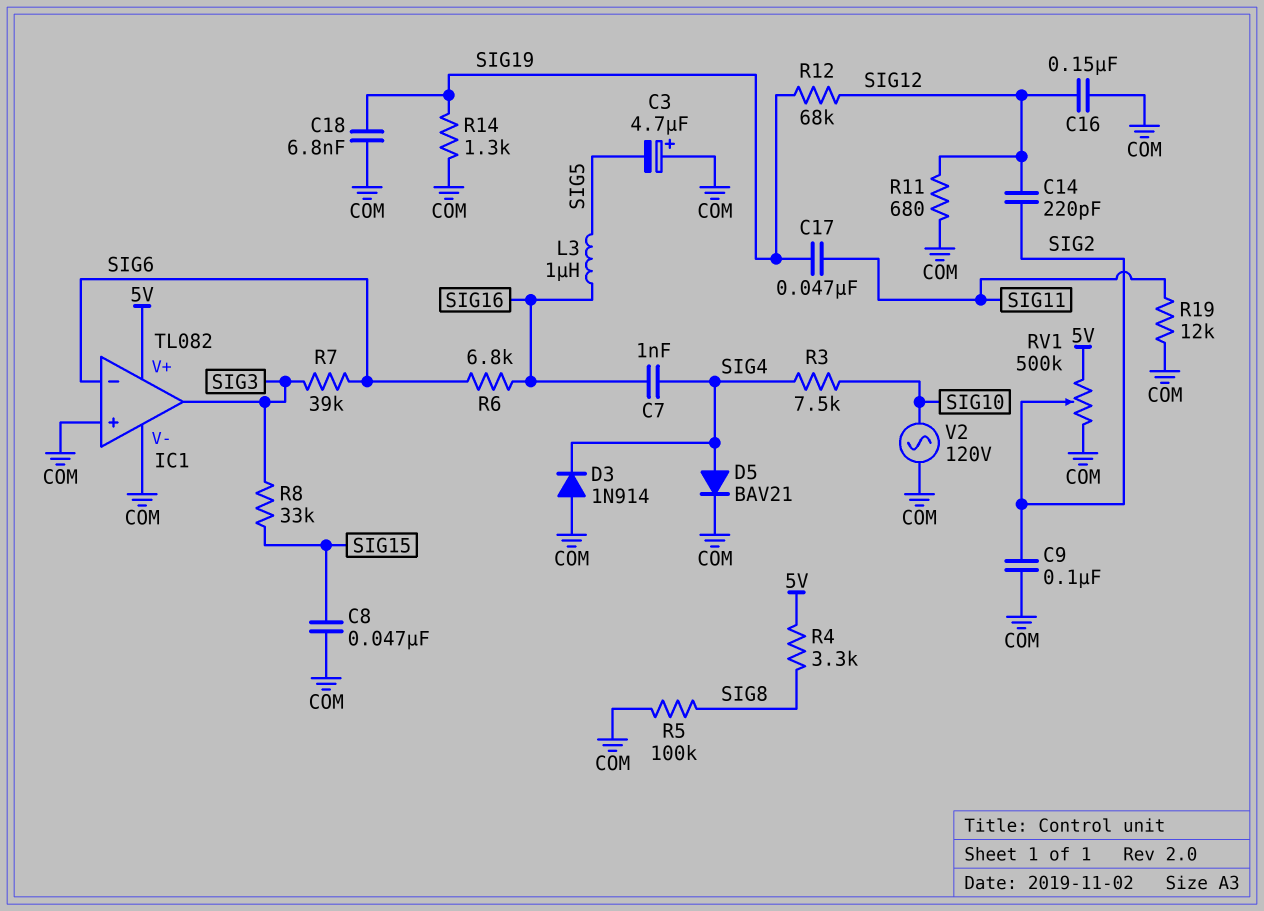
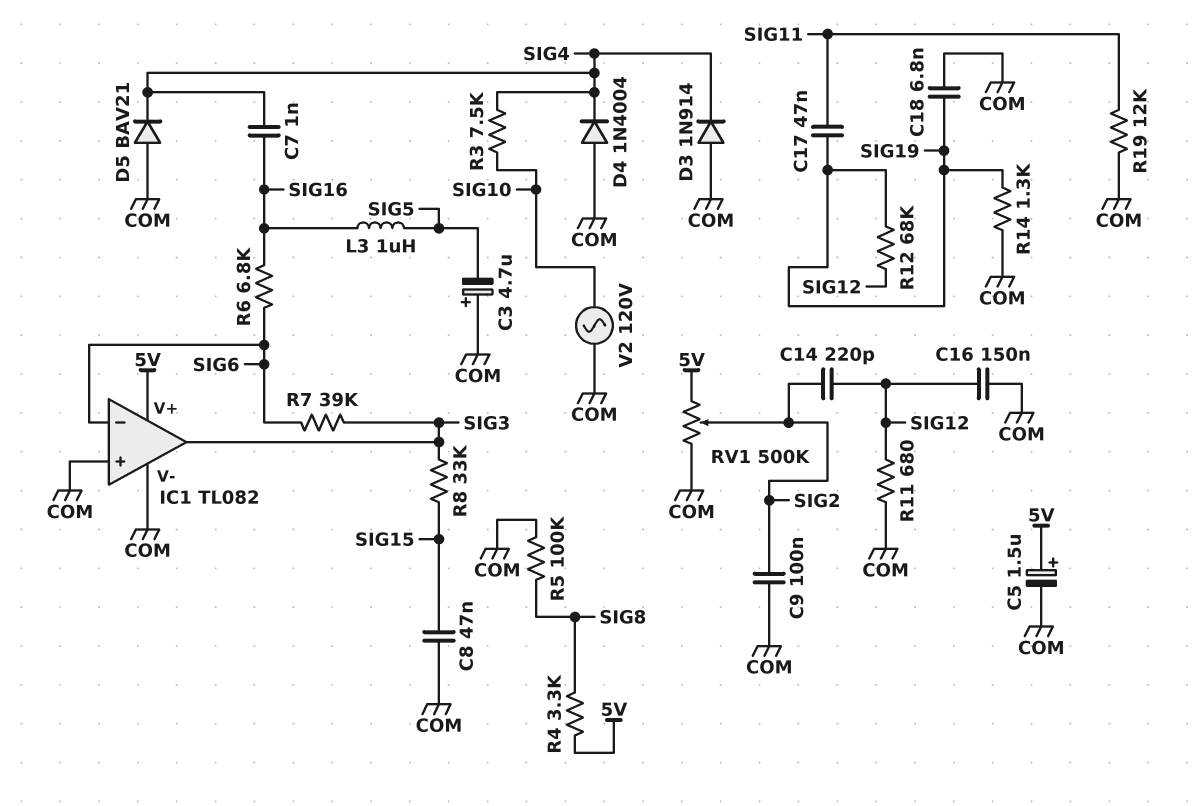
C5: none -> 1.5uF (plus 5V, minus COM)
D4: none -> diode 1N4004 (A COM, K SIG4)
D5: diode BAV21 (A SIG4, K COM) -> diode BAV21 (A COM, K SIG4)

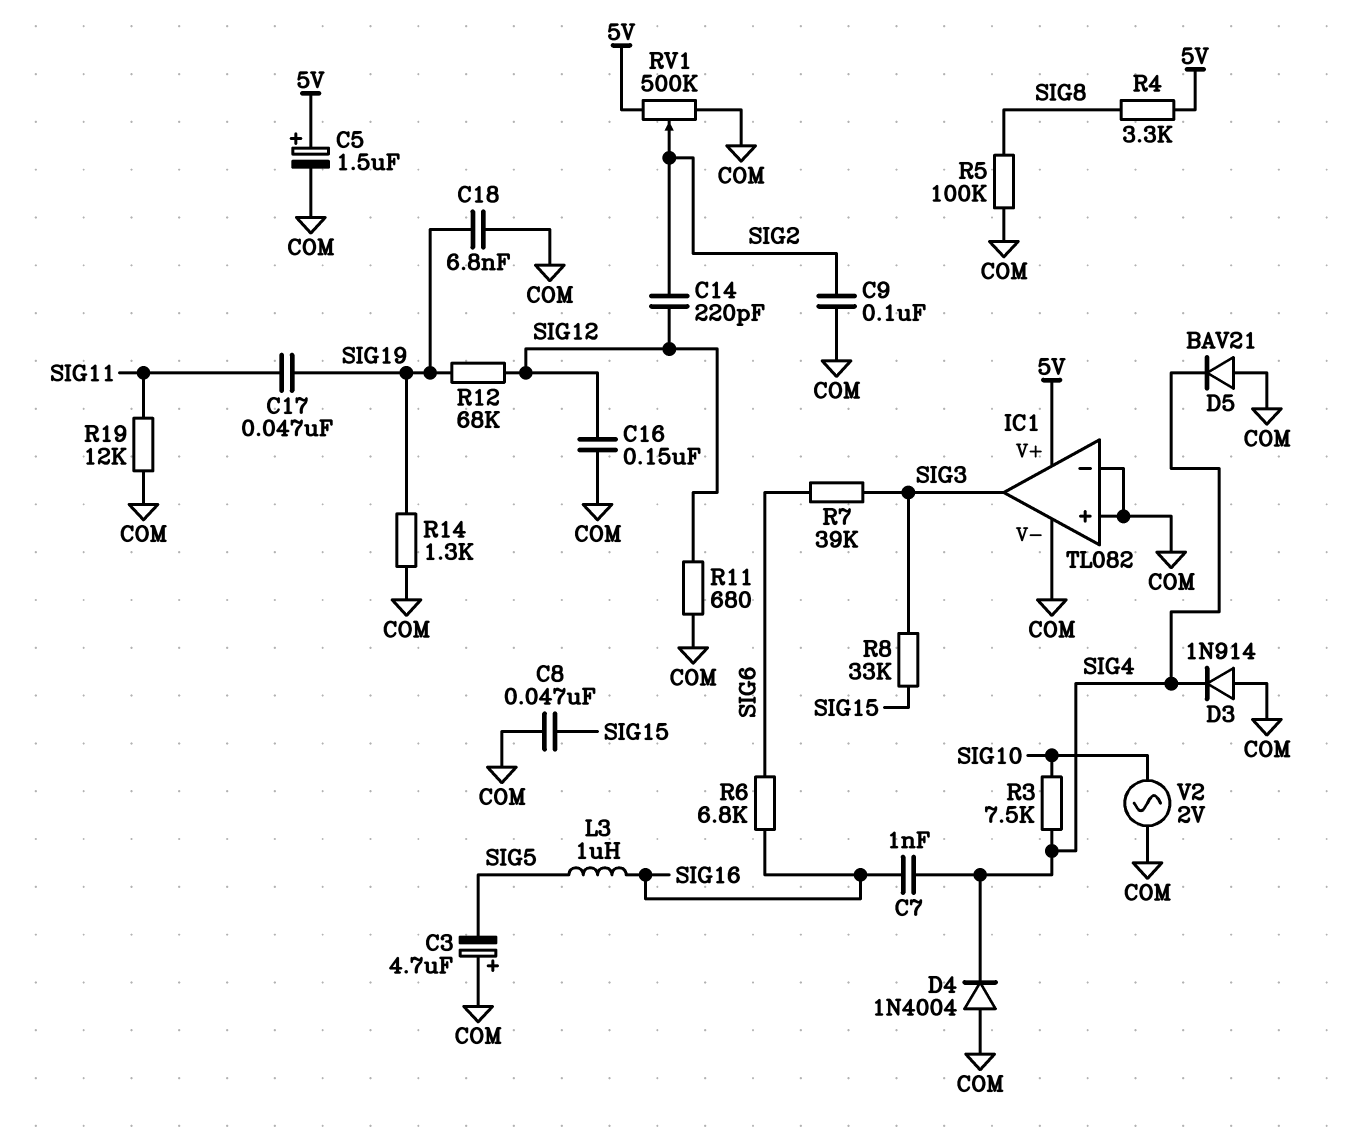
IC1 pin in-: SIG6 -> COM
V2: AC 120V (COM, SIG10) -> AC 2V (COM, SIG10)

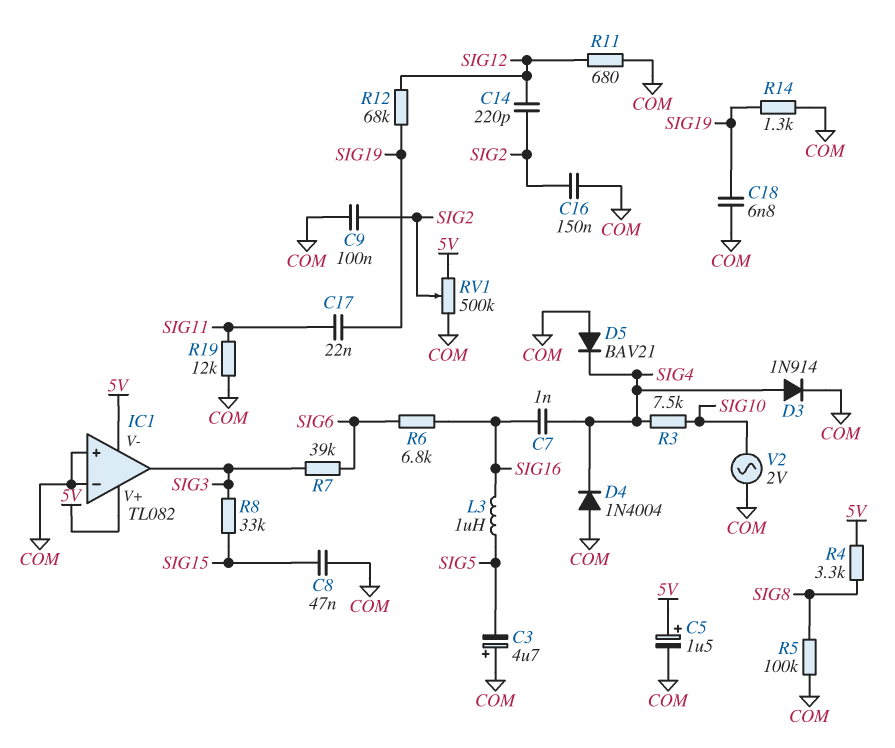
C16: 150nF (COM, SIG12) -> 150nF (COM, SIG2)
C17: 47nF (SIG11, SIG19) -> 22nF (SIG11, SIG19)
D3: diode 1N914 (A COM, K SIG4) -> diode 1N914 (A SIG4, K COM)
IC1 pin V-: COM -> 5V

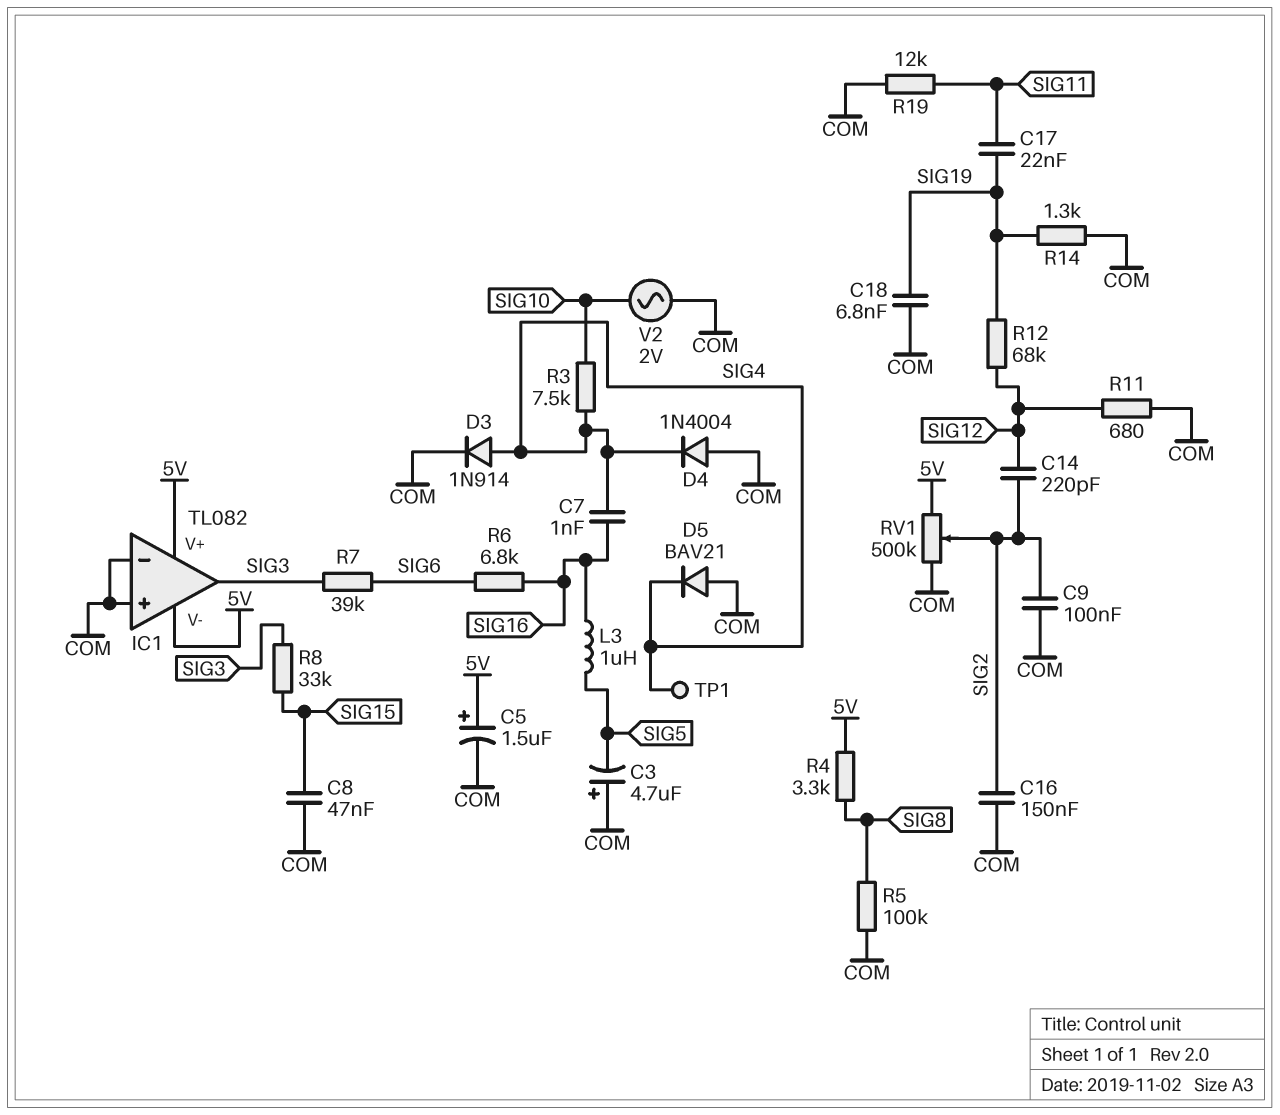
TP1: none -> test point (SIG4)

